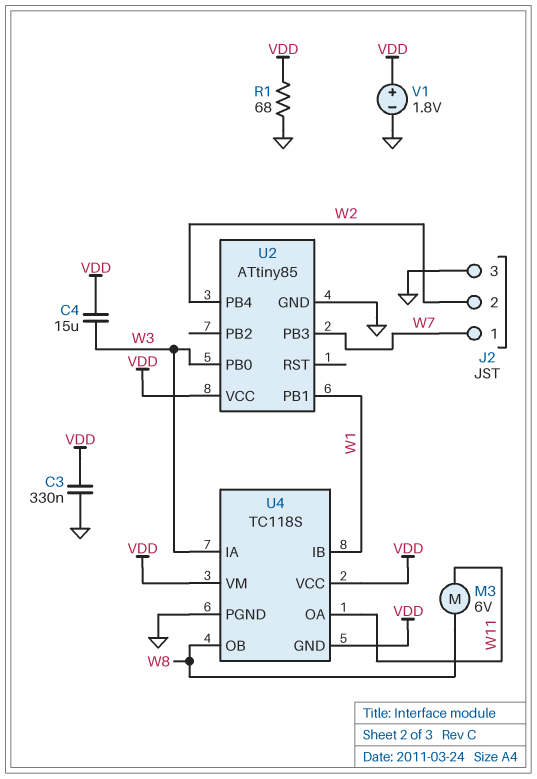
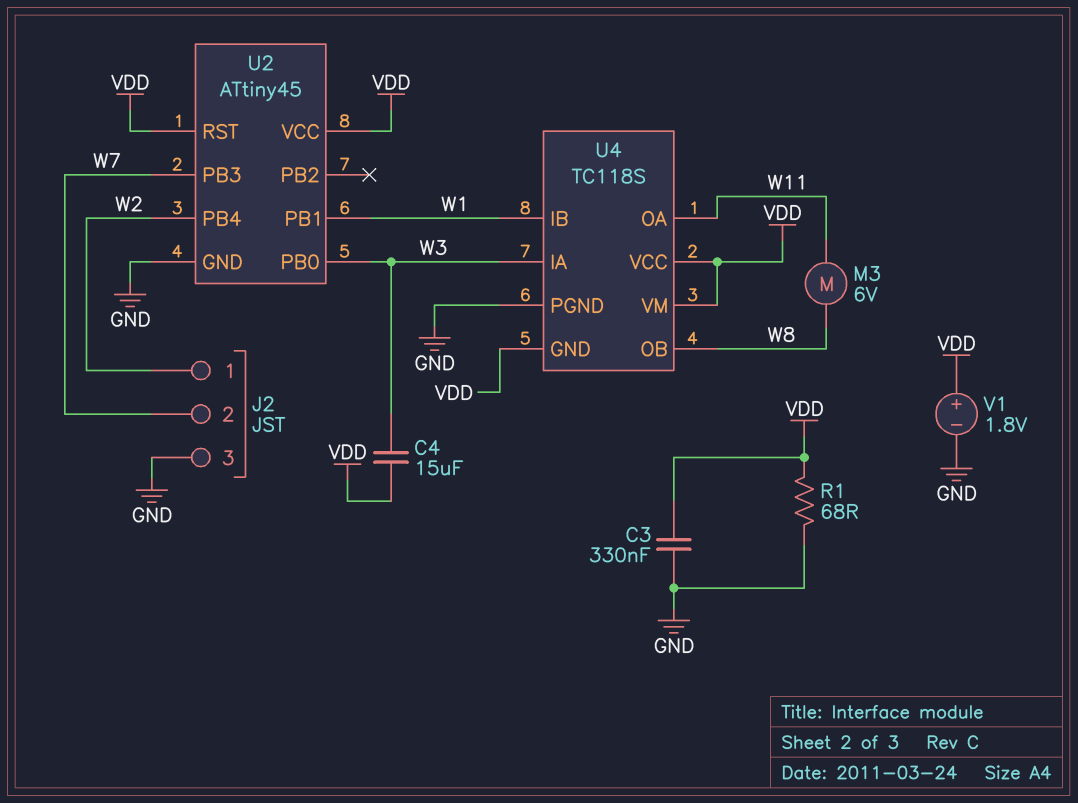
J2 pin 1: W7 -> W2
J2 pin 2: W2 -> W7
U2: ATtiny85 -> ATtiny45
U2 pin RST: none -> VDD

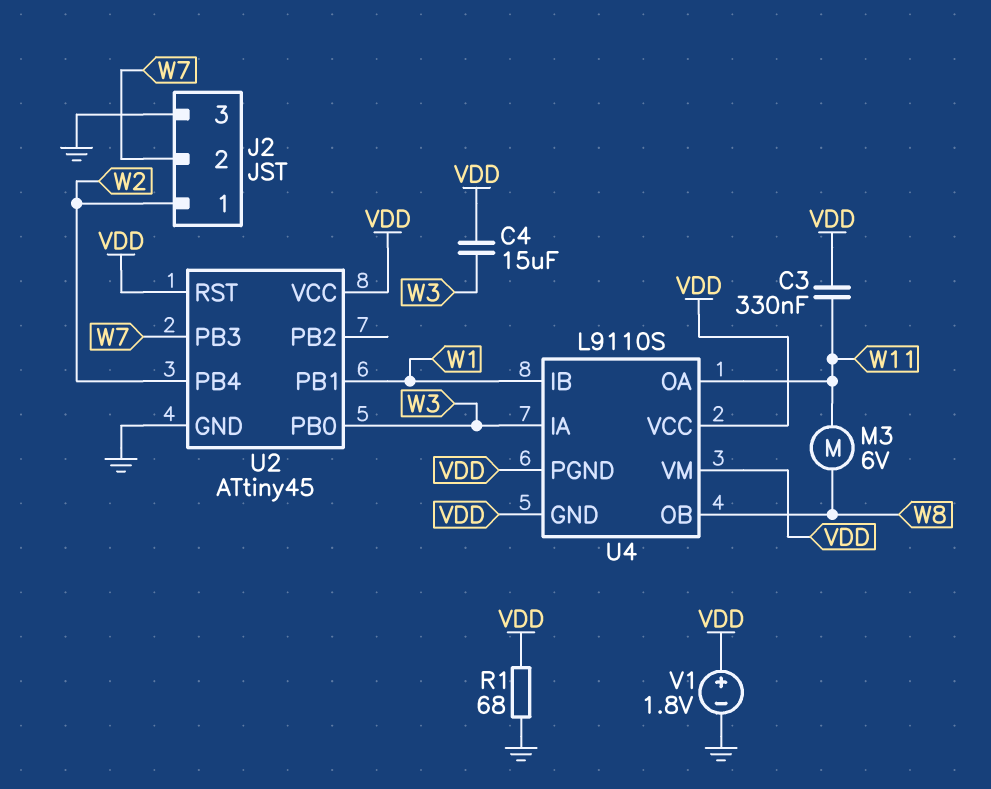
C3: 330nF (GND, VDD) -> 330nF (VDD, W11)
U4: TC118S -> L9110S
U4 pin PGND: GND -> VDD

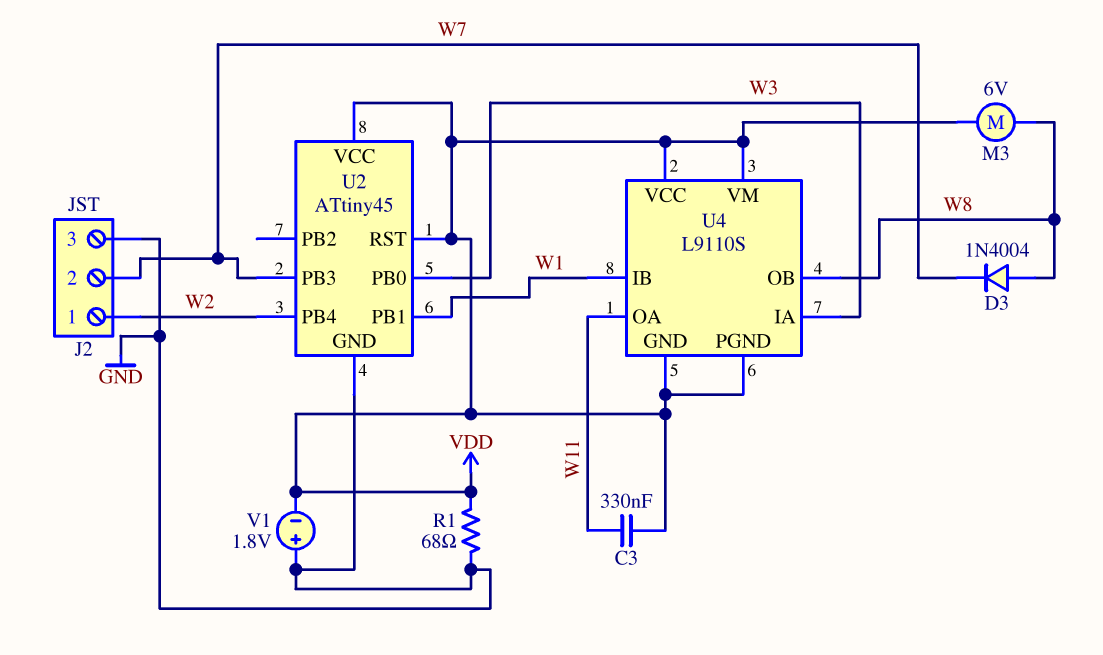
C4: 15uF (VDD, W3) -> none
D3: none -> diode 1N4004 (A W8, K W7)
M3: motor 6V (W8, W11) -> motor 6V (VDD, W8)
V1: 1.8V (plus VDD, minus GND) -> 1.8V (plus GND, minus VDD)

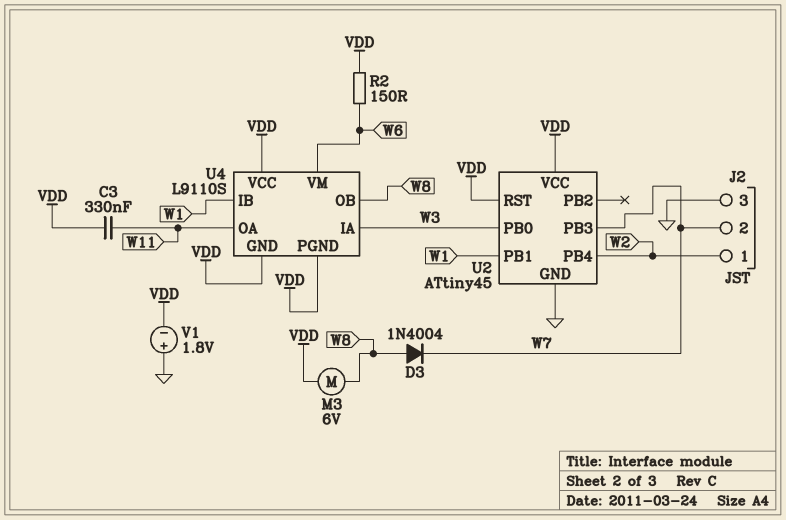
R1: 68 (GND, VDD) -> none
R2: none -> 150 (VDD, W6)
U4 pin VM: VDD -> W6

